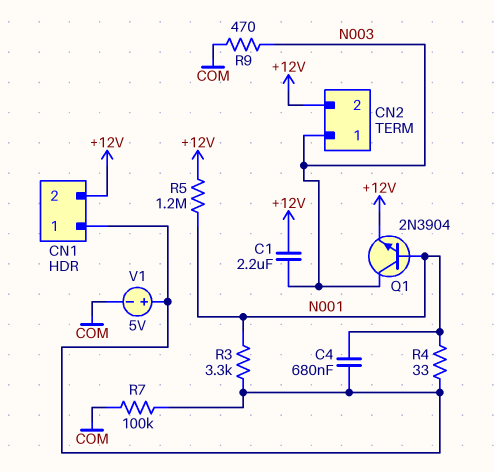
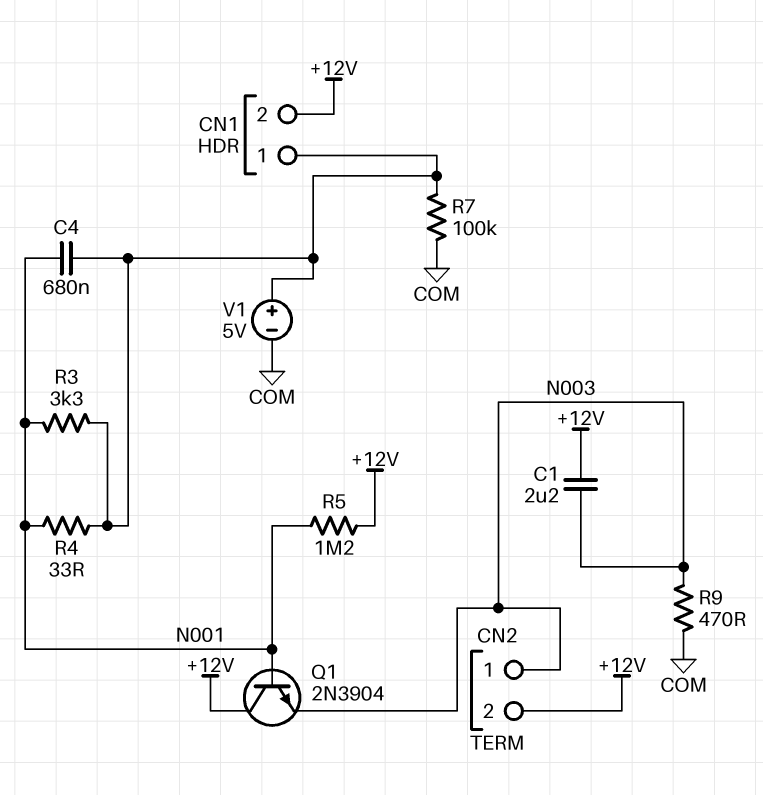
Q1: NPN 2N3904 (B N001, C N003, E +12V) -> NPN 2N3904 (B N001, C +12V, E N003)

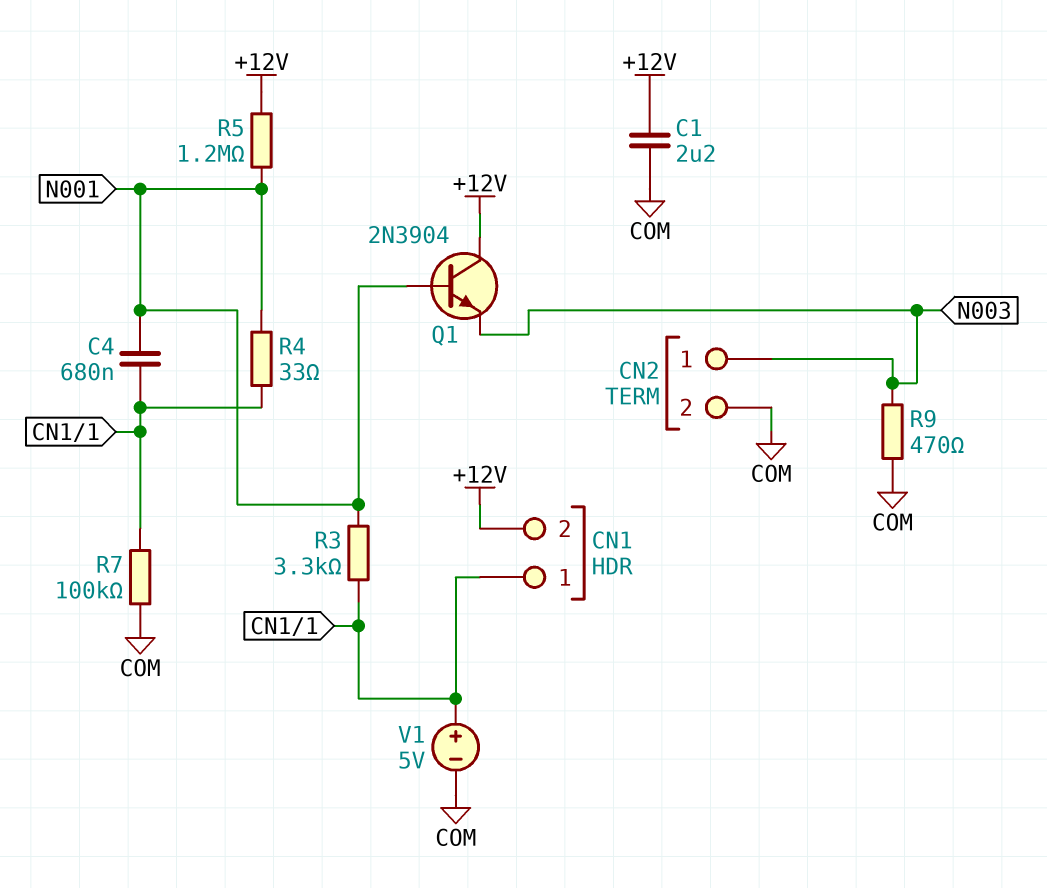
C1: 2.2uF (+12V, N003) -> 2.2uF (+12V, COM)
CN2 pin 2: +12V -> COM

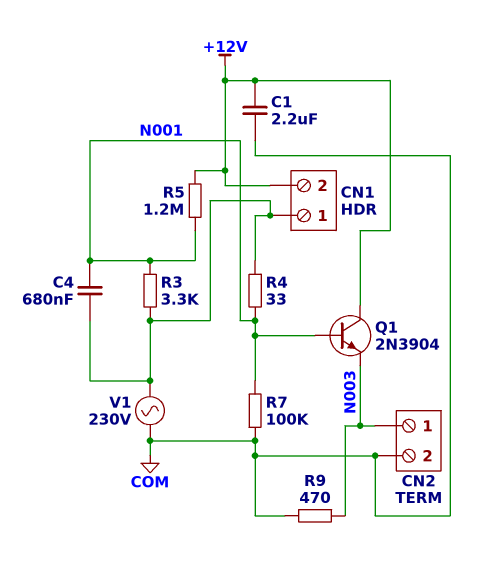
R7: 100k (CN1/1, COM) -> 100k (COM, N001)
V1: 5V (plus CN1/1, minus COM) -> AC 230V (CN1/1, COM)

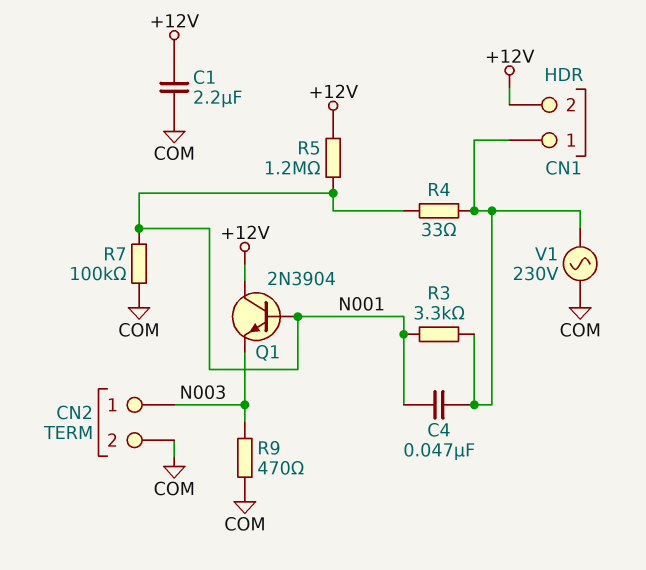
C4: 680nF (CN1/1, N001) -> 47nF (CN1/1, N001)

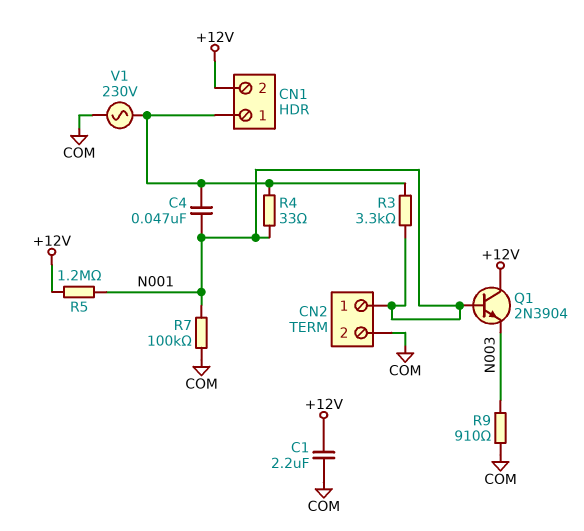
CN2 pin 1: N003 -> N001
R9: 470 (COM, N003) -> 910 (COM, N003)

